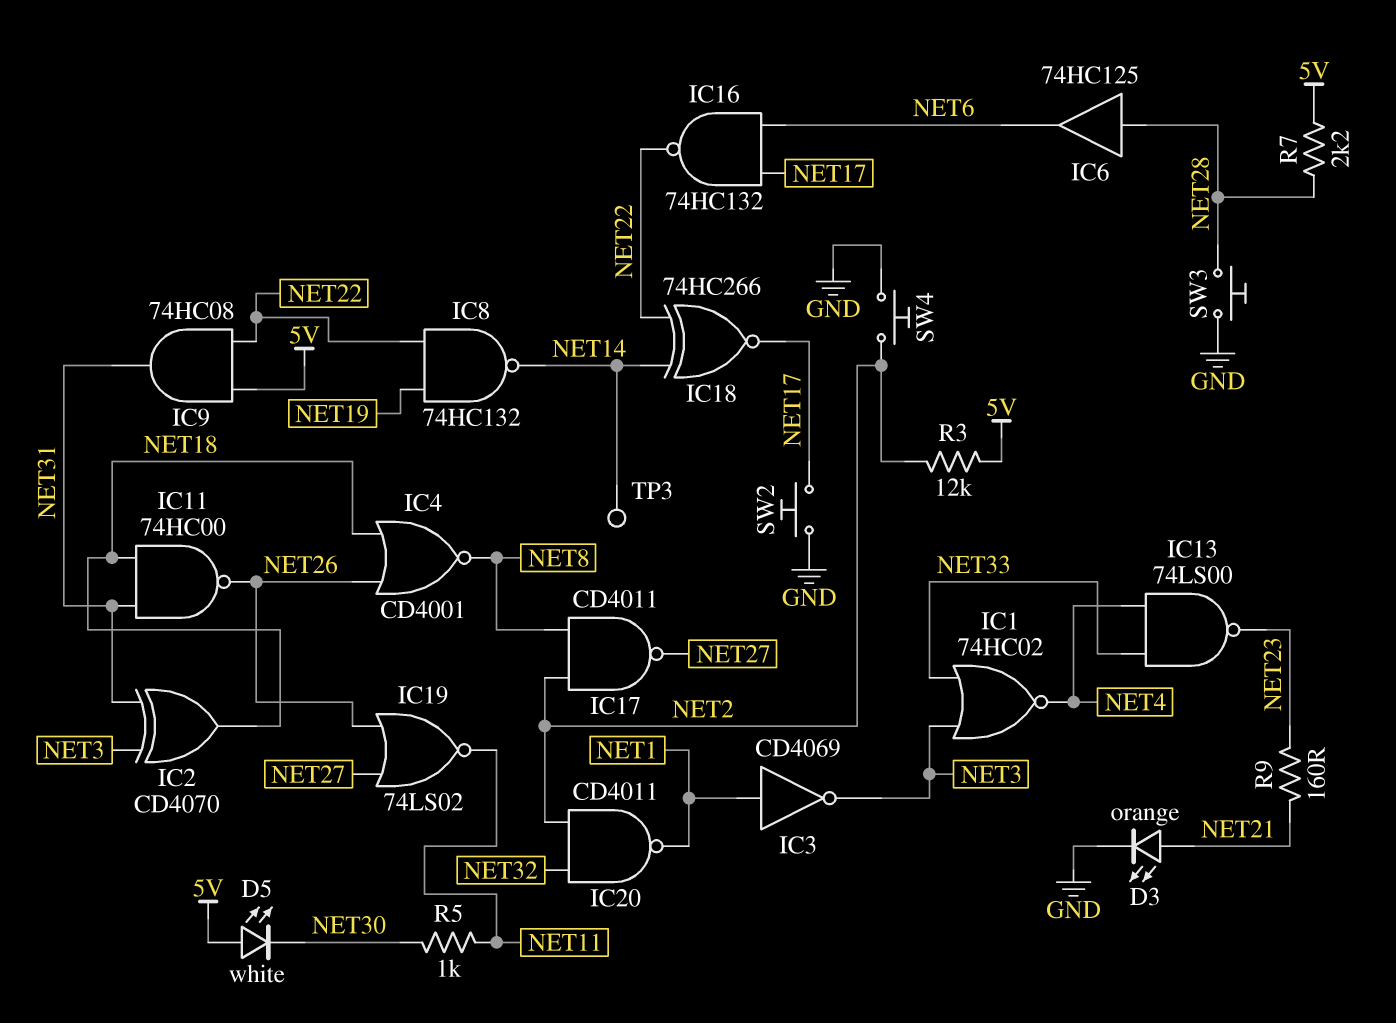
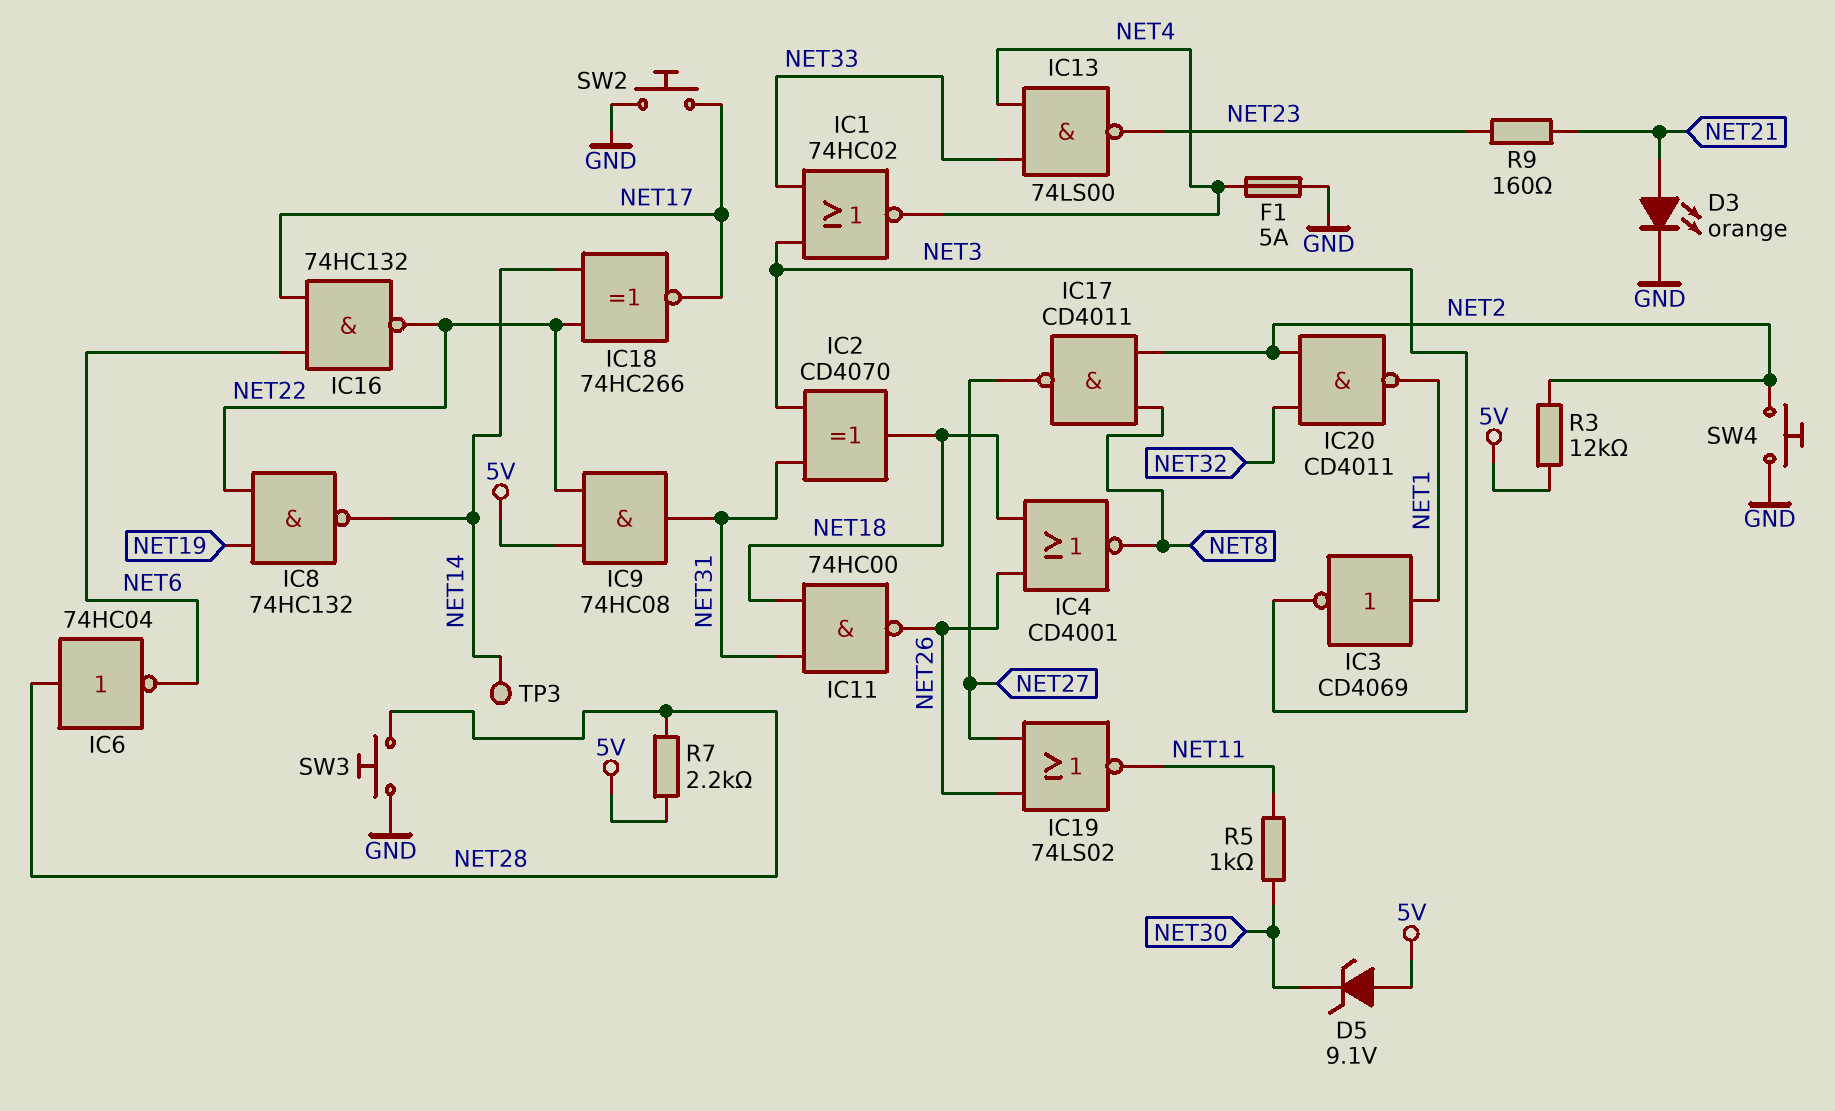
D5: LED white (A 5V, K NET30) -> zener 9.1V (A 5V, K NET30)
F1: none -> 5A (GND, NET4)
IC6: buffer 74HC125 (in NET28, out NET6) -> NOT 74HC04 (in NET28, out NET6)

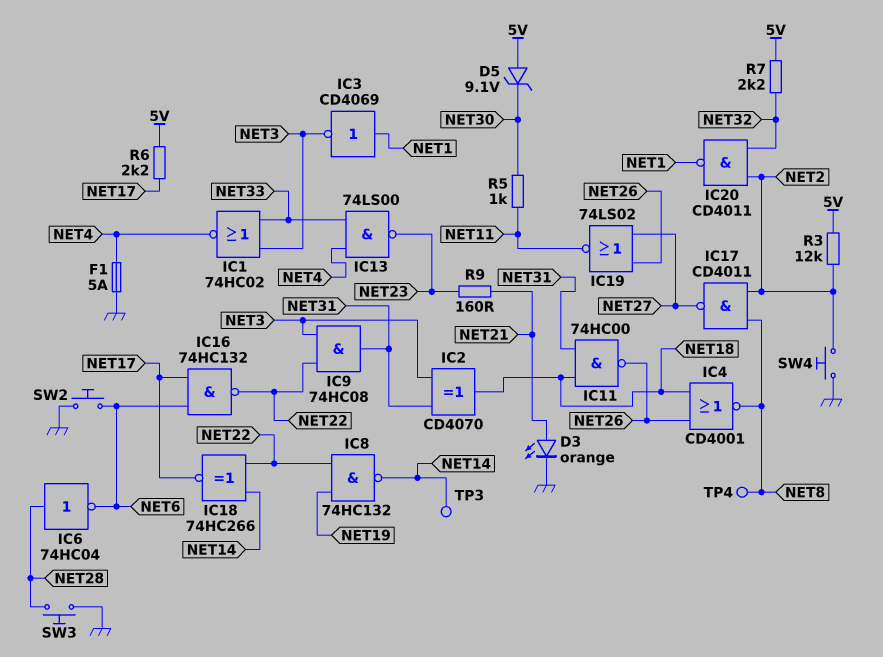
IC9: AND 74HC08 (in 5V, in NET22, out NET31) -> AND 74HC08 (in NET3, in NET22, out NET31)
R6: none -> 2.2k (5V, NET17)
R7: 2.2k (5V, NET28) -> 2.2k (5V, NET32)
SW2: button (GND, NET17) -> button (GND, NET6)
TP4: none -> test point (NET8)

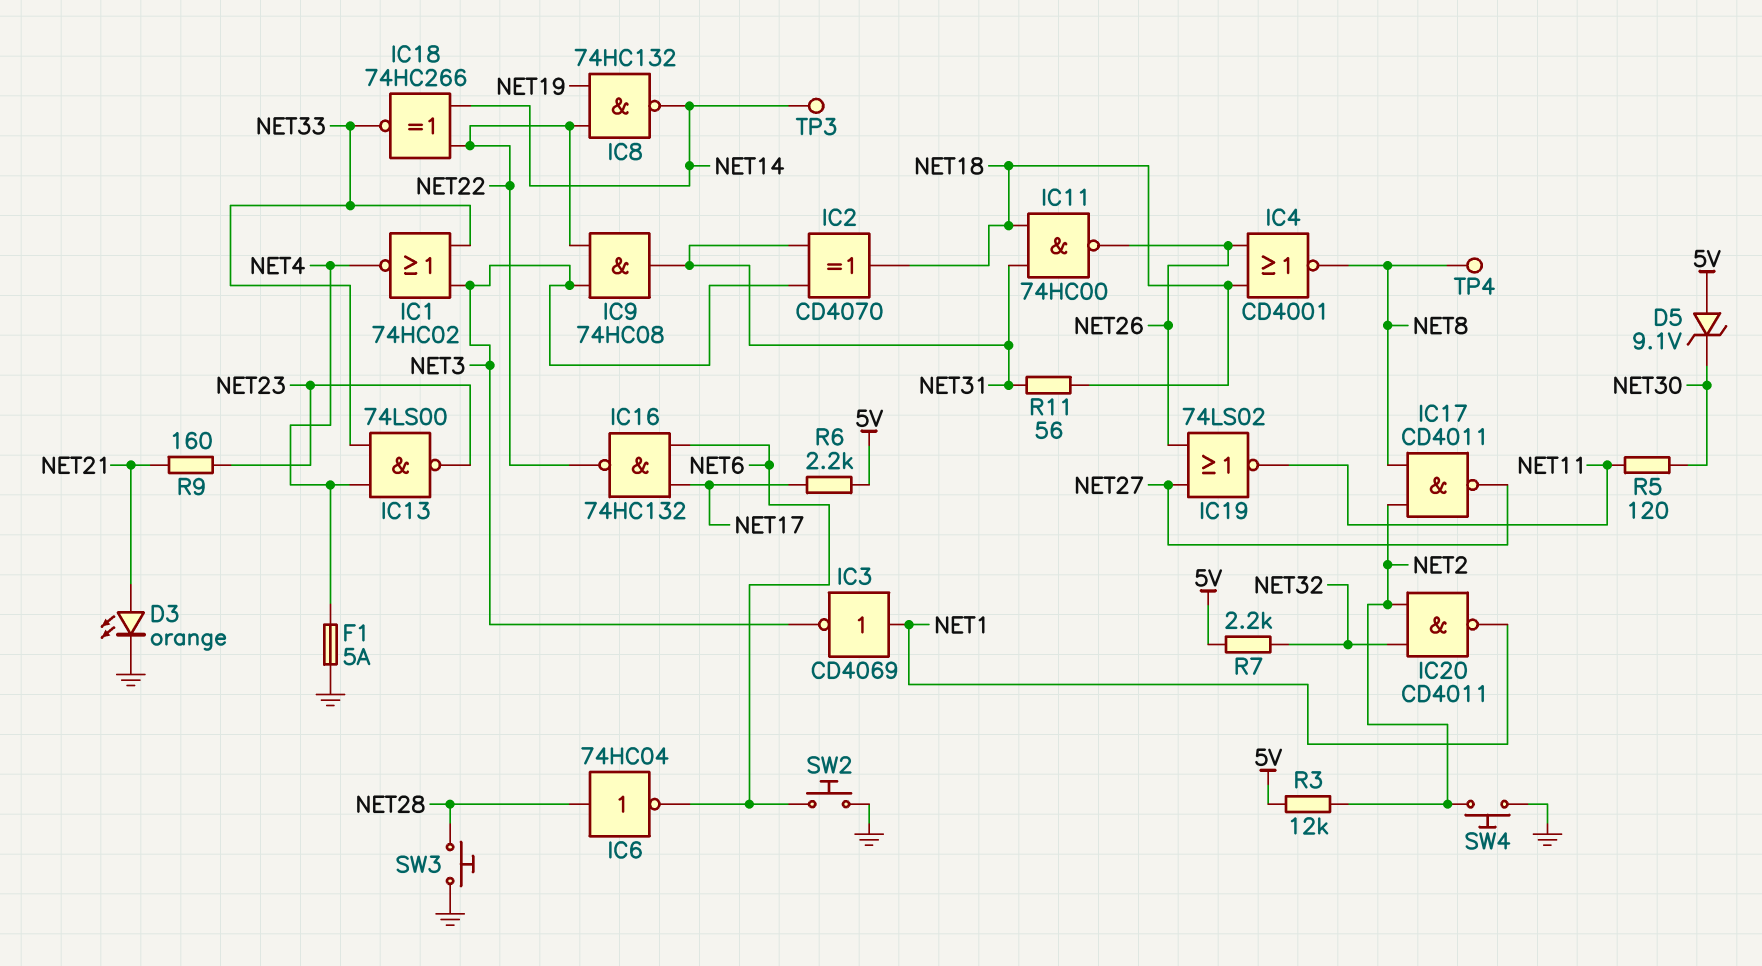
IC18: XNOR 74HC266 (in NET14, in NET22, out NET17) -> XNOR 74HC266 (in NET14, in NET22, out NET33)
R5: 1k (NET11, NET30) -> 120 (NET11, NET30)
R11: none -> 56 (NET18, NET31)

